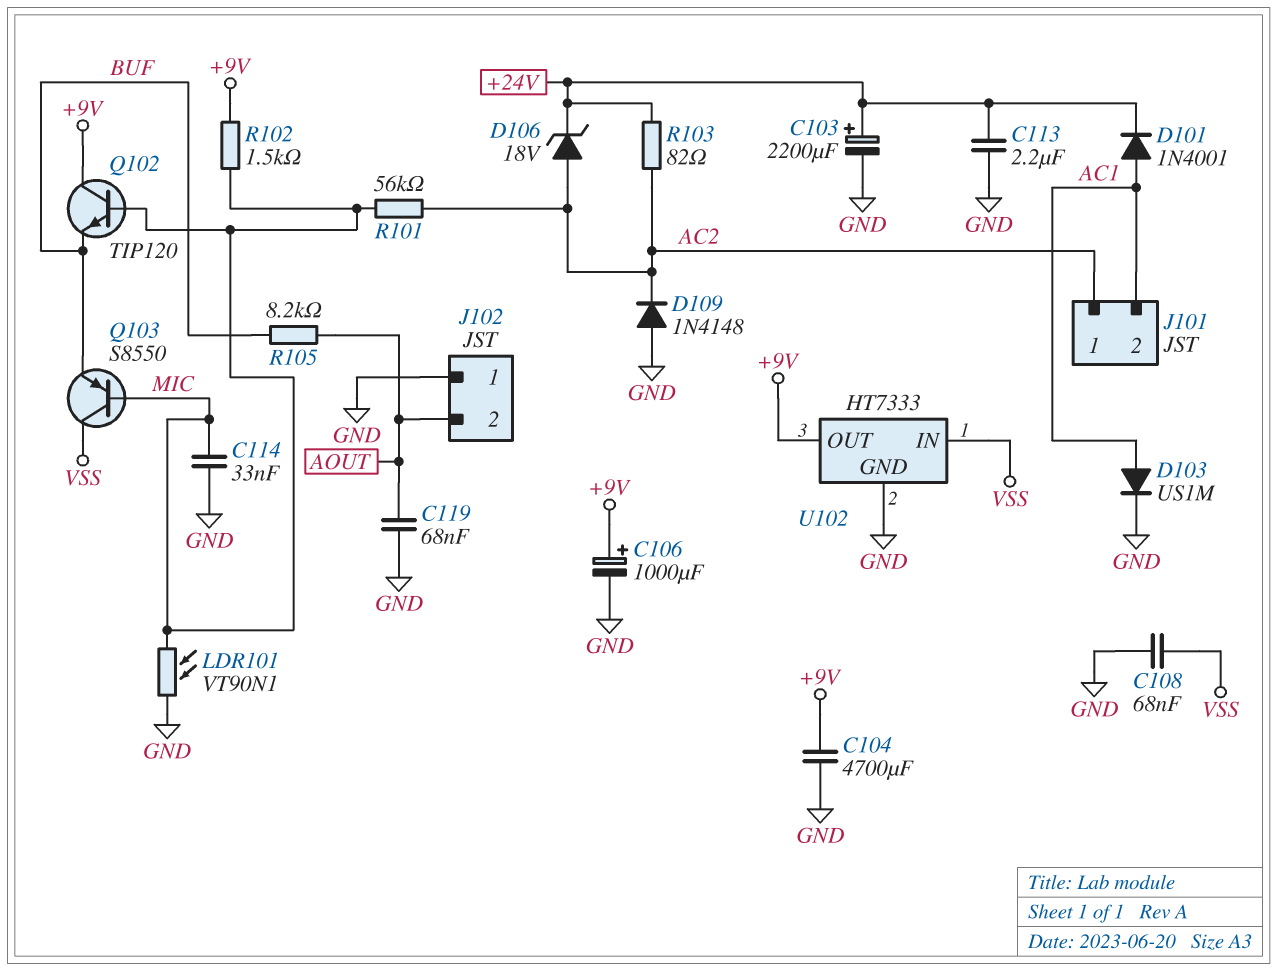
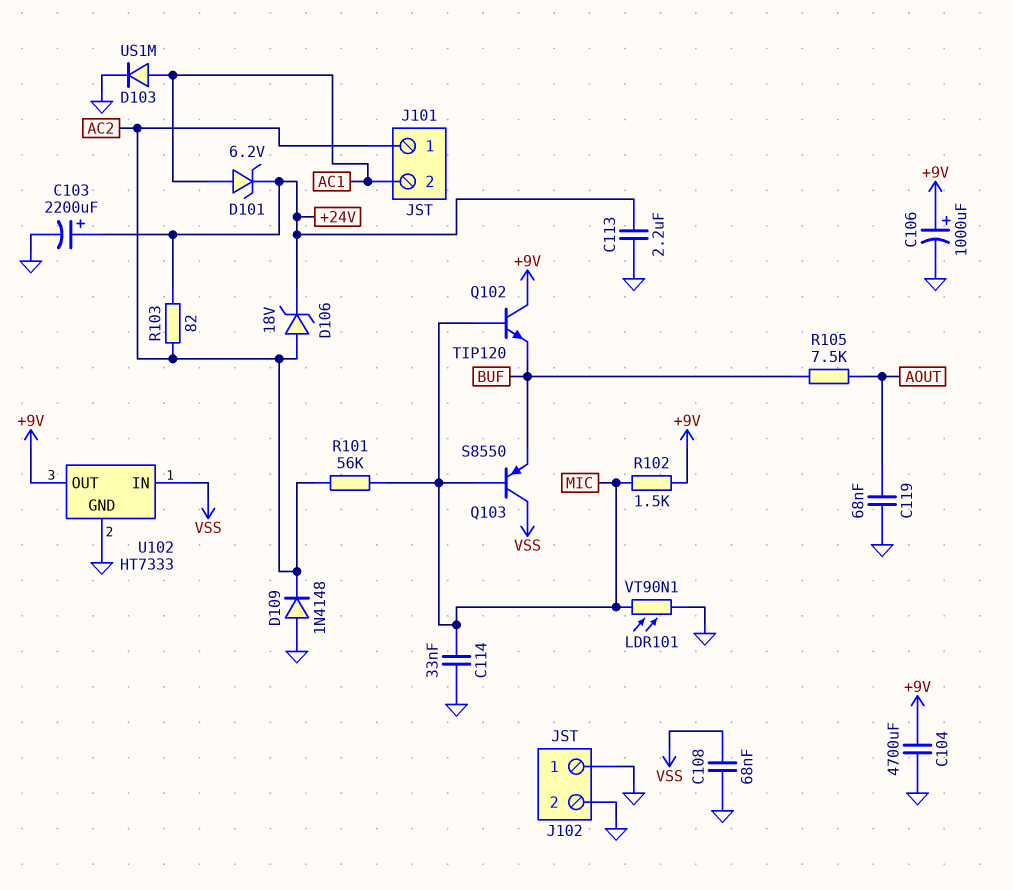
D101: diode 1N4001 (A AC1, K +24V) -> zener 6.2V (A AC1, K +24V)
J102 pin 2: AOUT -> GND
R105: 8.2k (AOUT, BUF) -> 7.5k (AOUT, BUF)

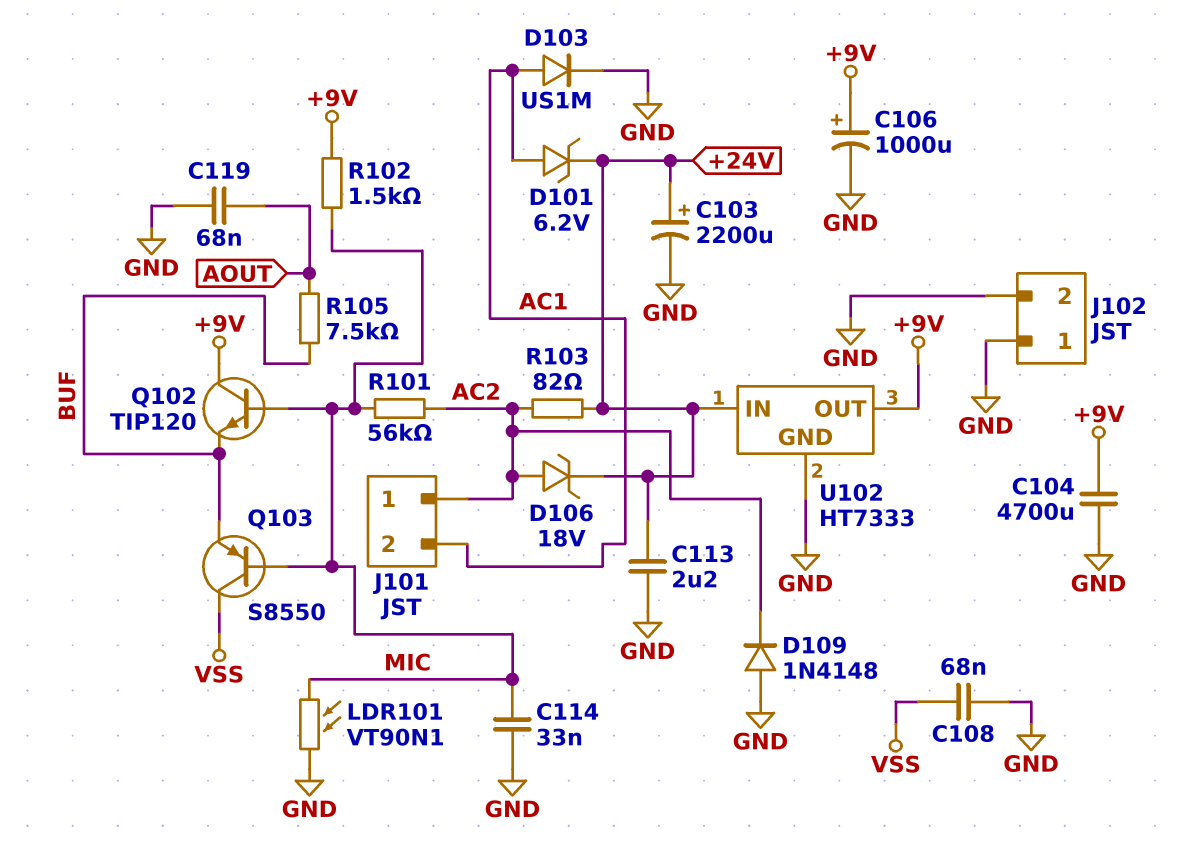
U102 pin IN: VSS -> +24V

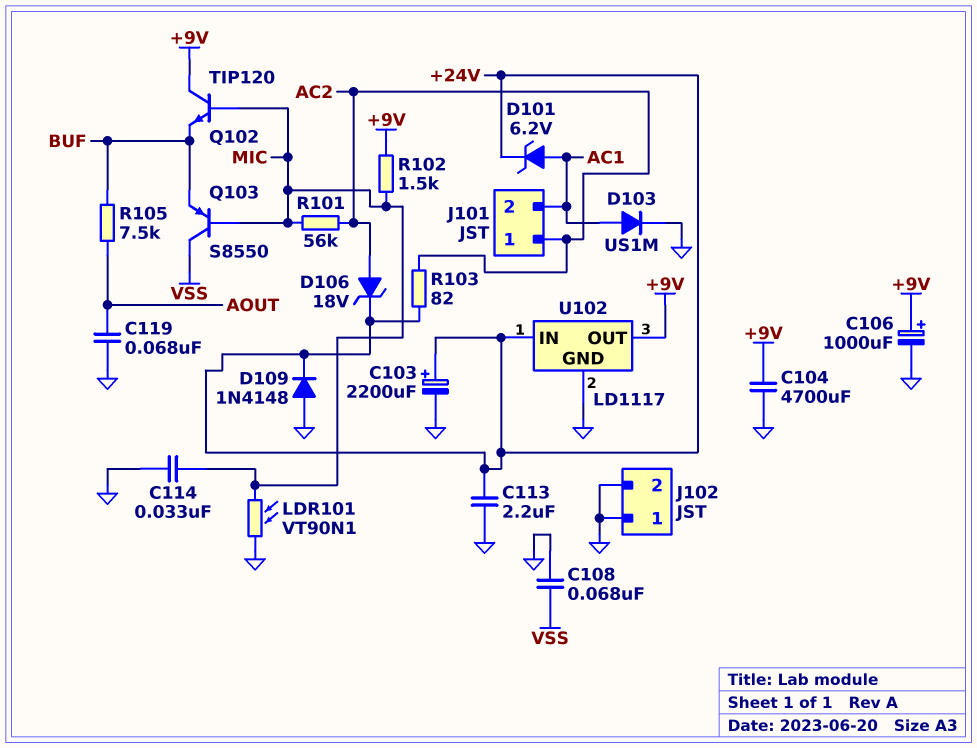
D109: diode 1N4148 (A GND, K AC2) -> diode 1N4148 (A GND, K +24V)
U102: HT7333 -> LD1117

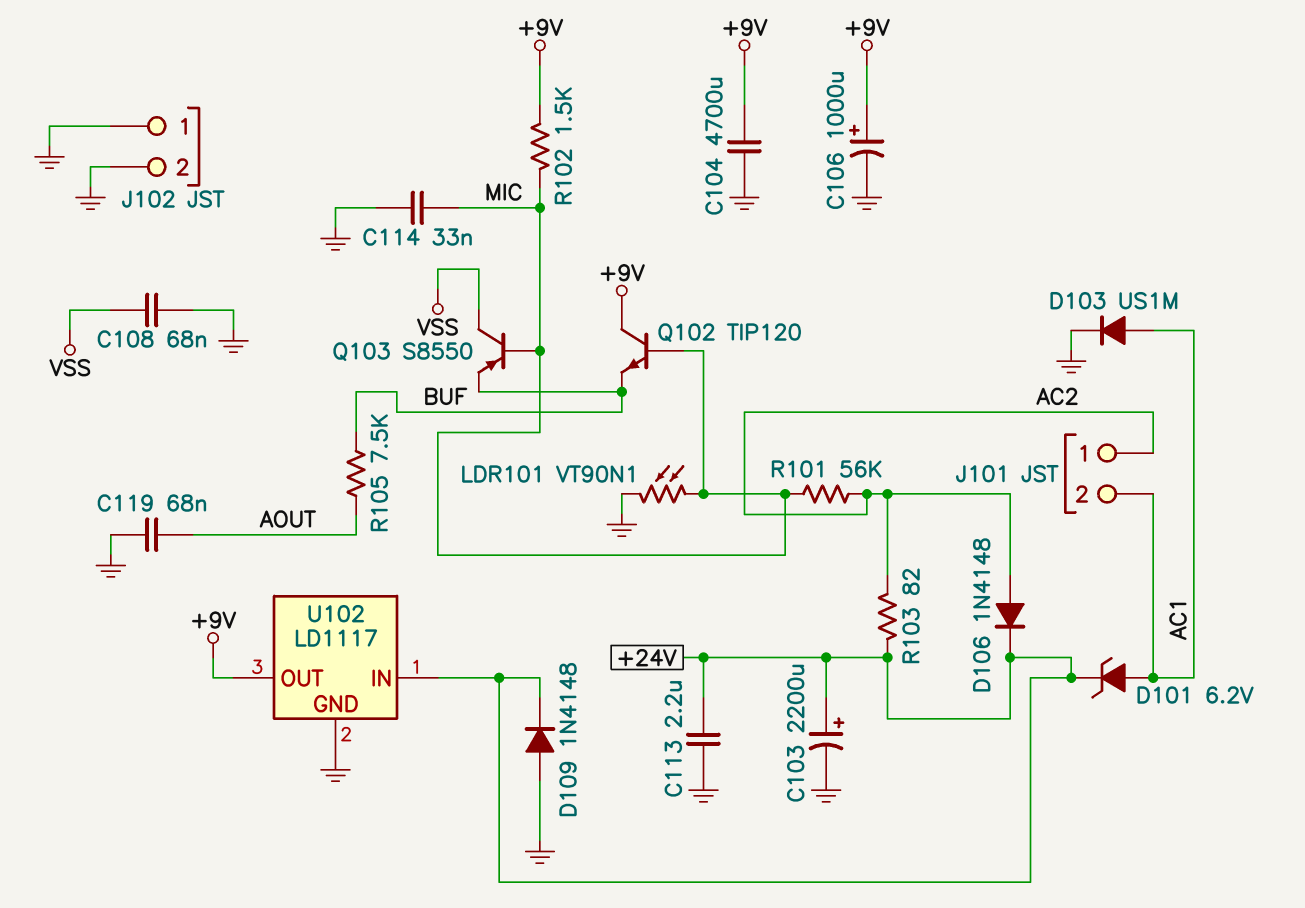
D106: zener 18V (A AC2, K +24V) -> diode 1N4148 (A AC2, K +24V)

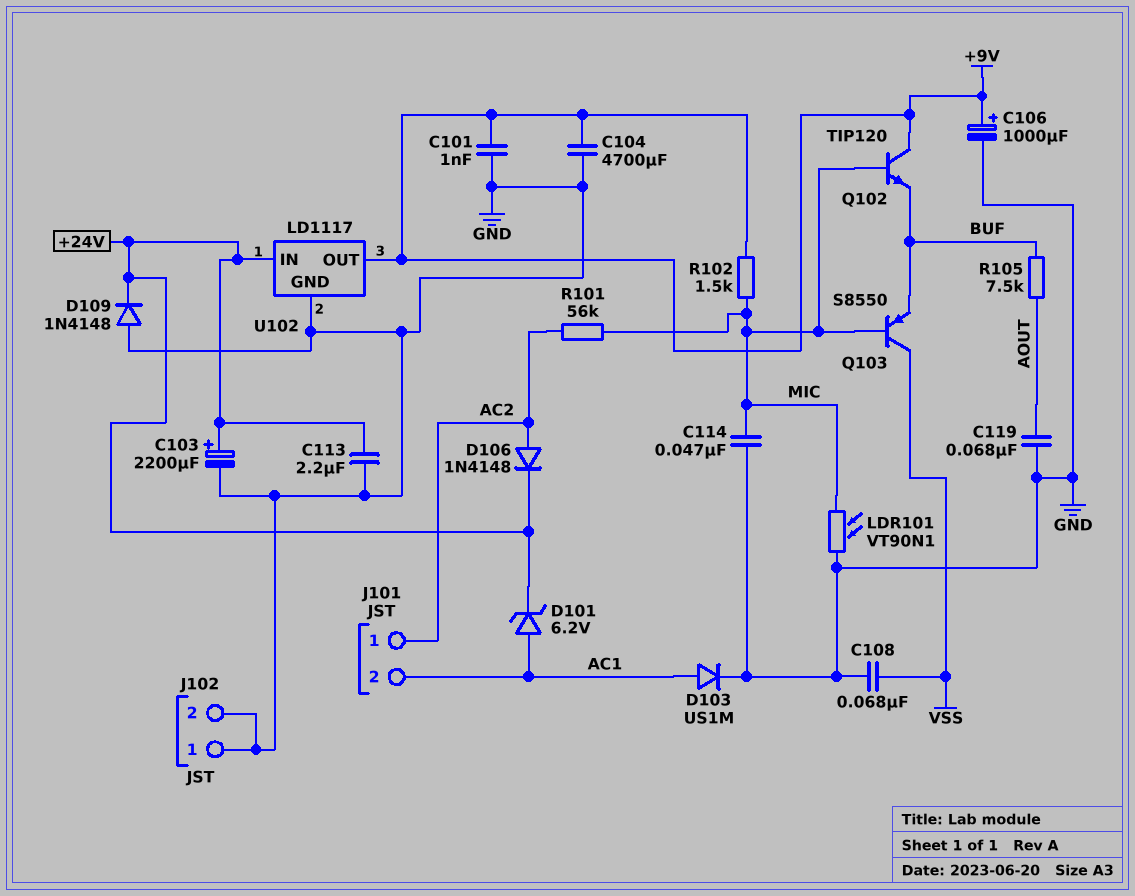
C101: none -> 1nF (+9V, GND)
C114: 33nF (GND, MIC) -> 47nF (GND, MIC)
R103: 82 (+24V, AC2) -> none

